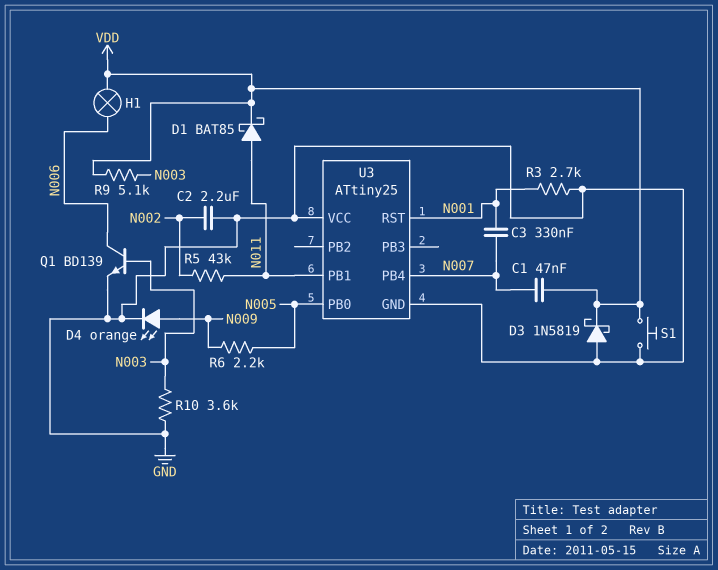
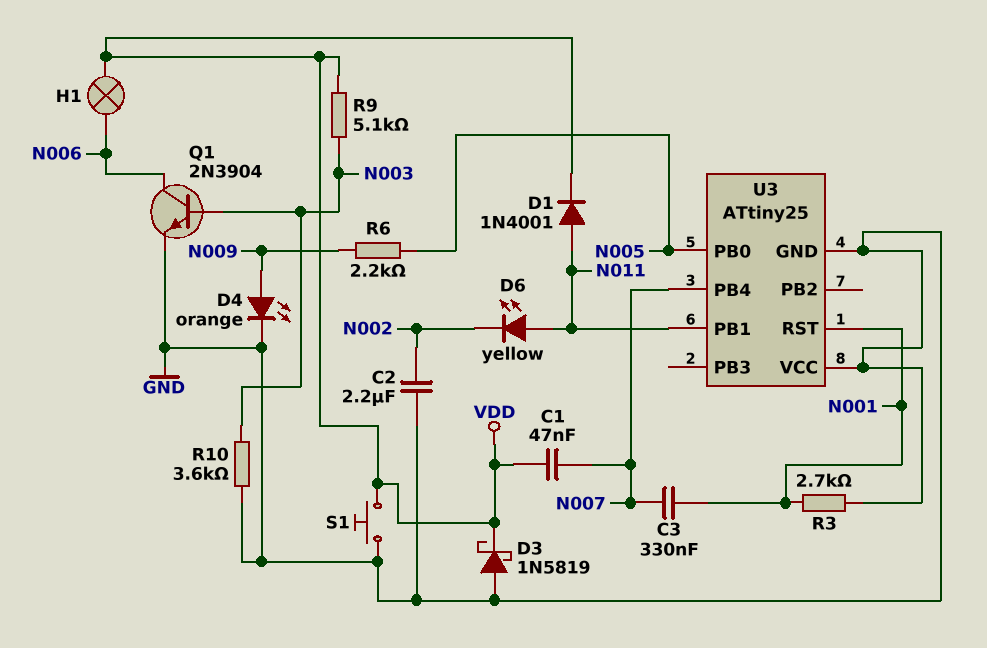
D1: schottky BAT85 (A N011, K VDD) -> diode 1N4001 (A N011, K VDD)
D6: none -> LED yellow (A N011, K N002)
Q1: NPN BD139 (B N003, C N006, E GND) -> NPN 2N3904 (B N003, C N006, E GND)
R5: 43k (N002, N011) -> none

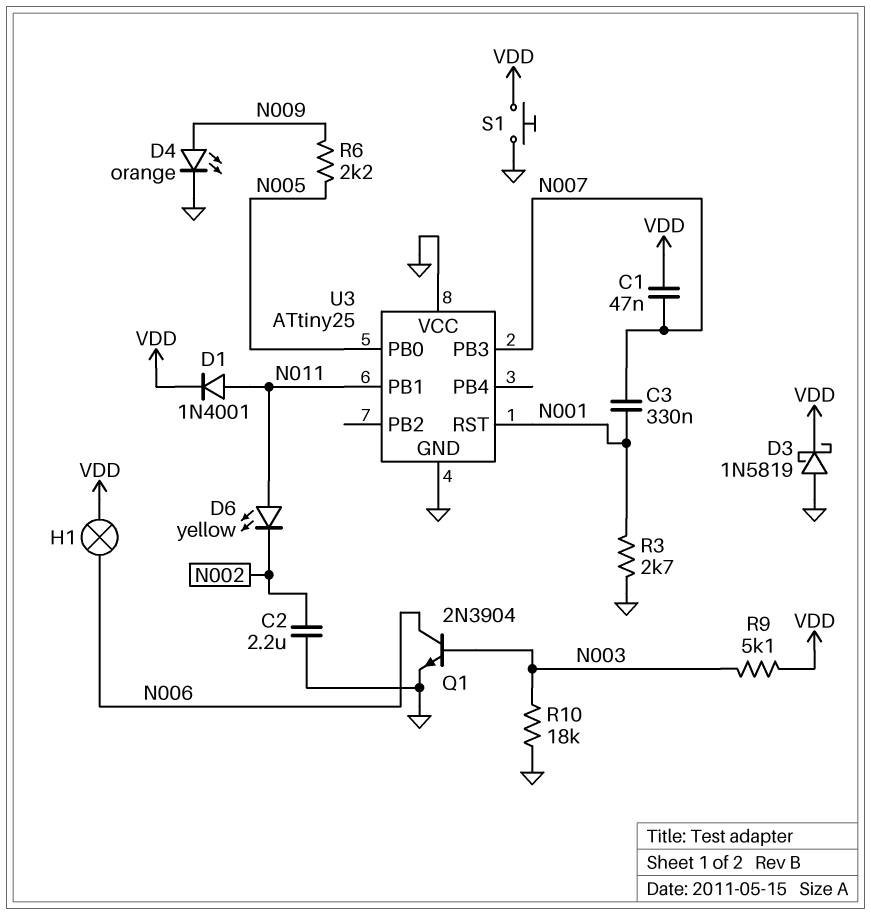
R10: 3.6k (GND, N003) -> 18k (GND, N003)
U3 pin PB3: none -> N007
U3 pin PB4: N007 -> none

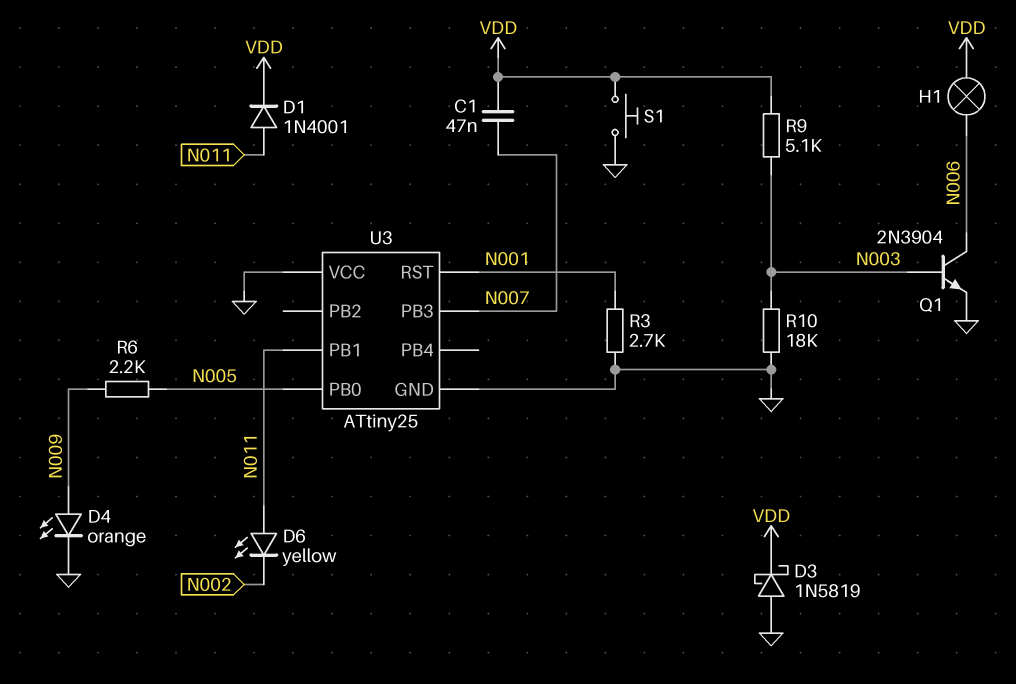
C2: 2.2uF (GND, N002) -> none
C3: 330nF (N001, N007) -> none

